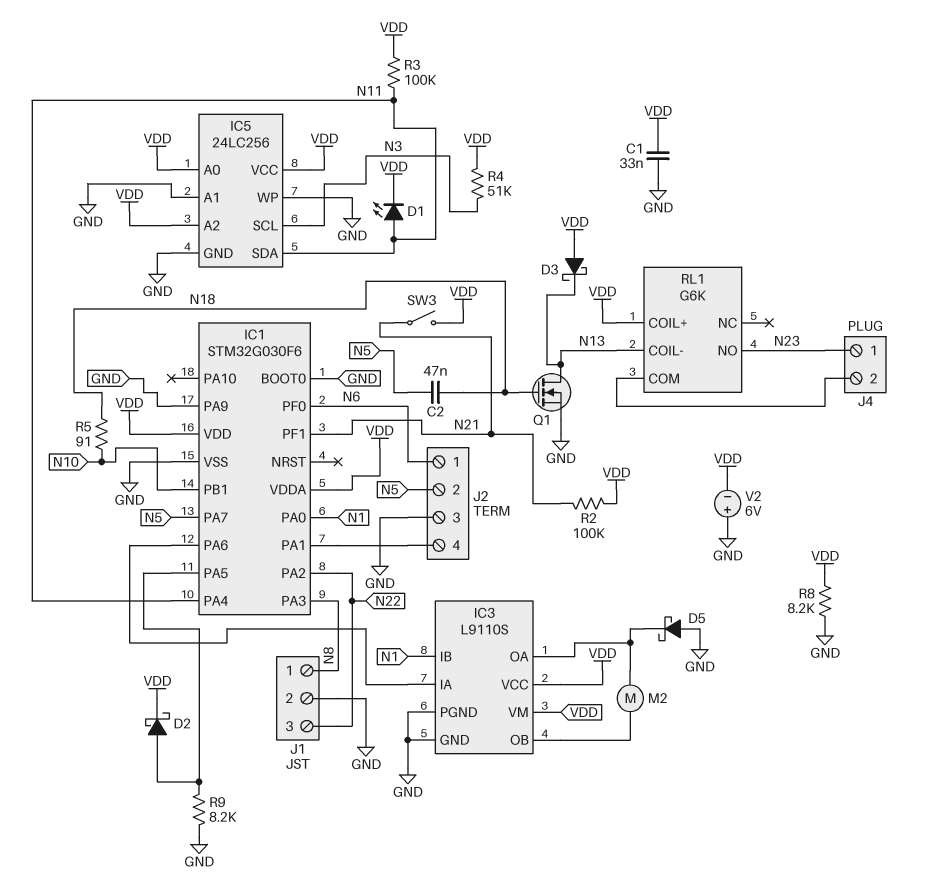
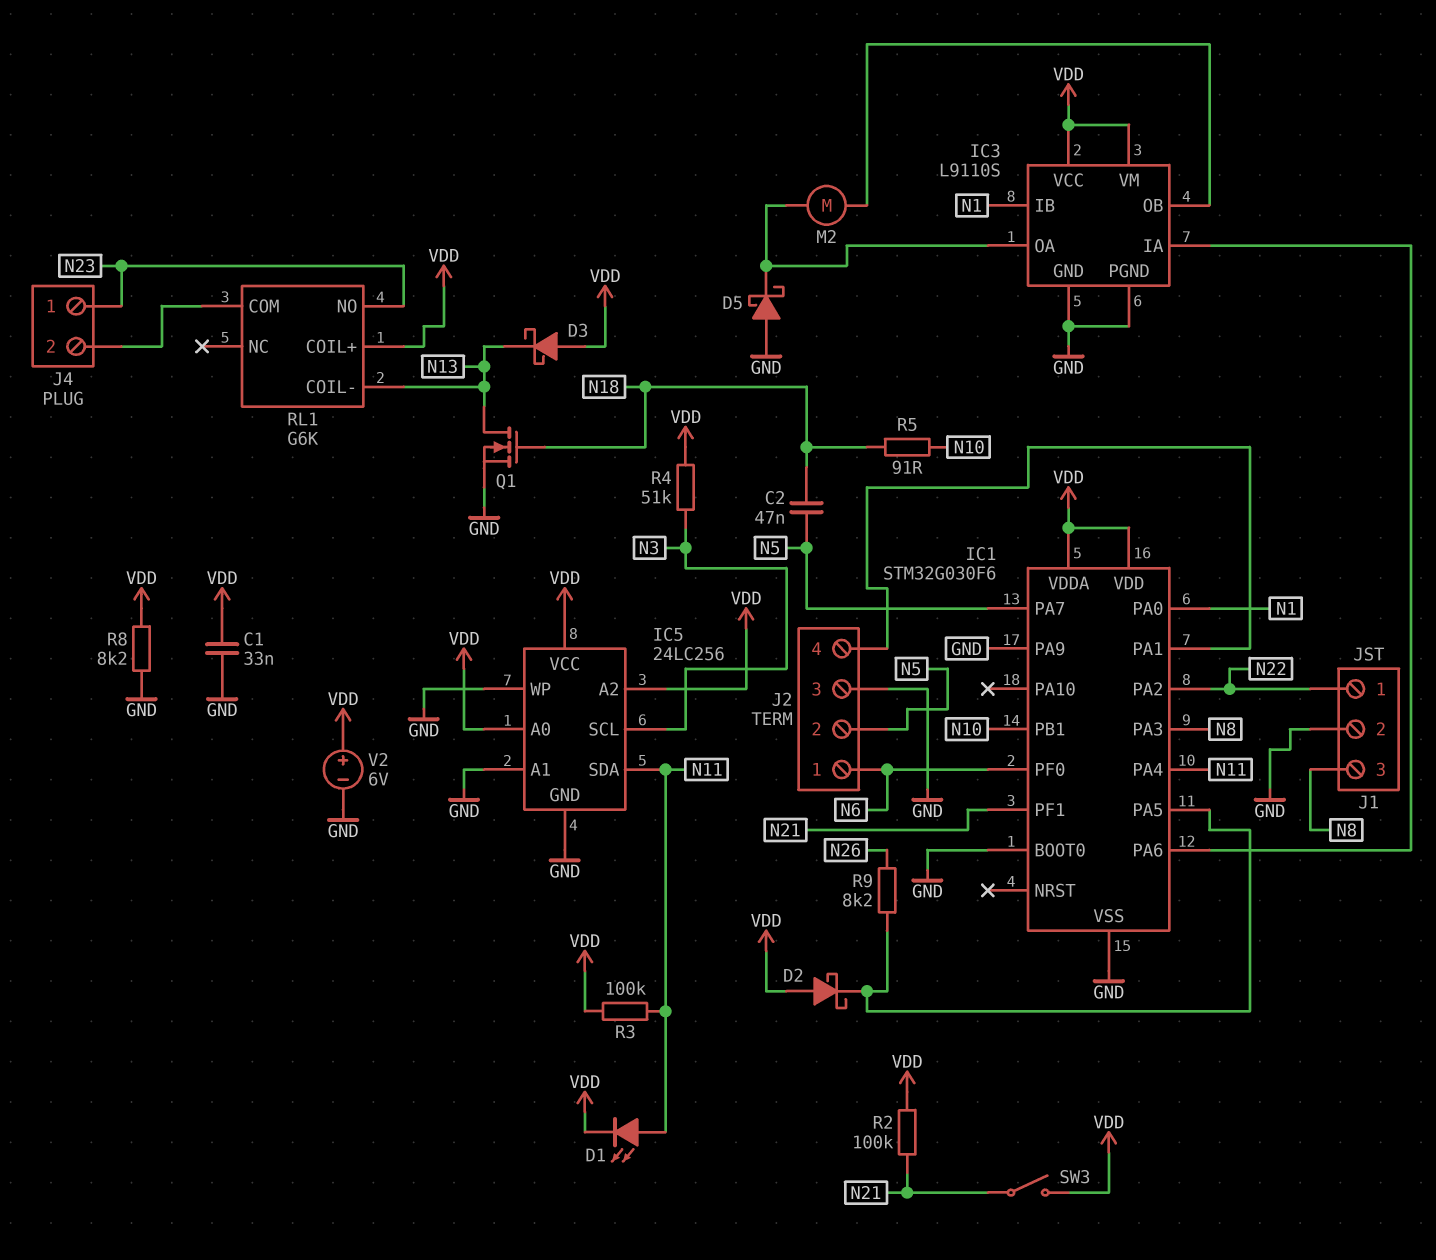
D2: schottky (A IC1/PA5, K VDD) -> schottky (A VDD, K IC1/PA5)
J1 pin 1: N8 -> N22
J1 pin 3: N22 -> N8
R9: 8.2k (GND, IC1/PA5) -> 8.2k (IC1/PA5, N26)
V2: 6V (plus GND, minus VDD) -> 6V (plus VDD, minus GND)

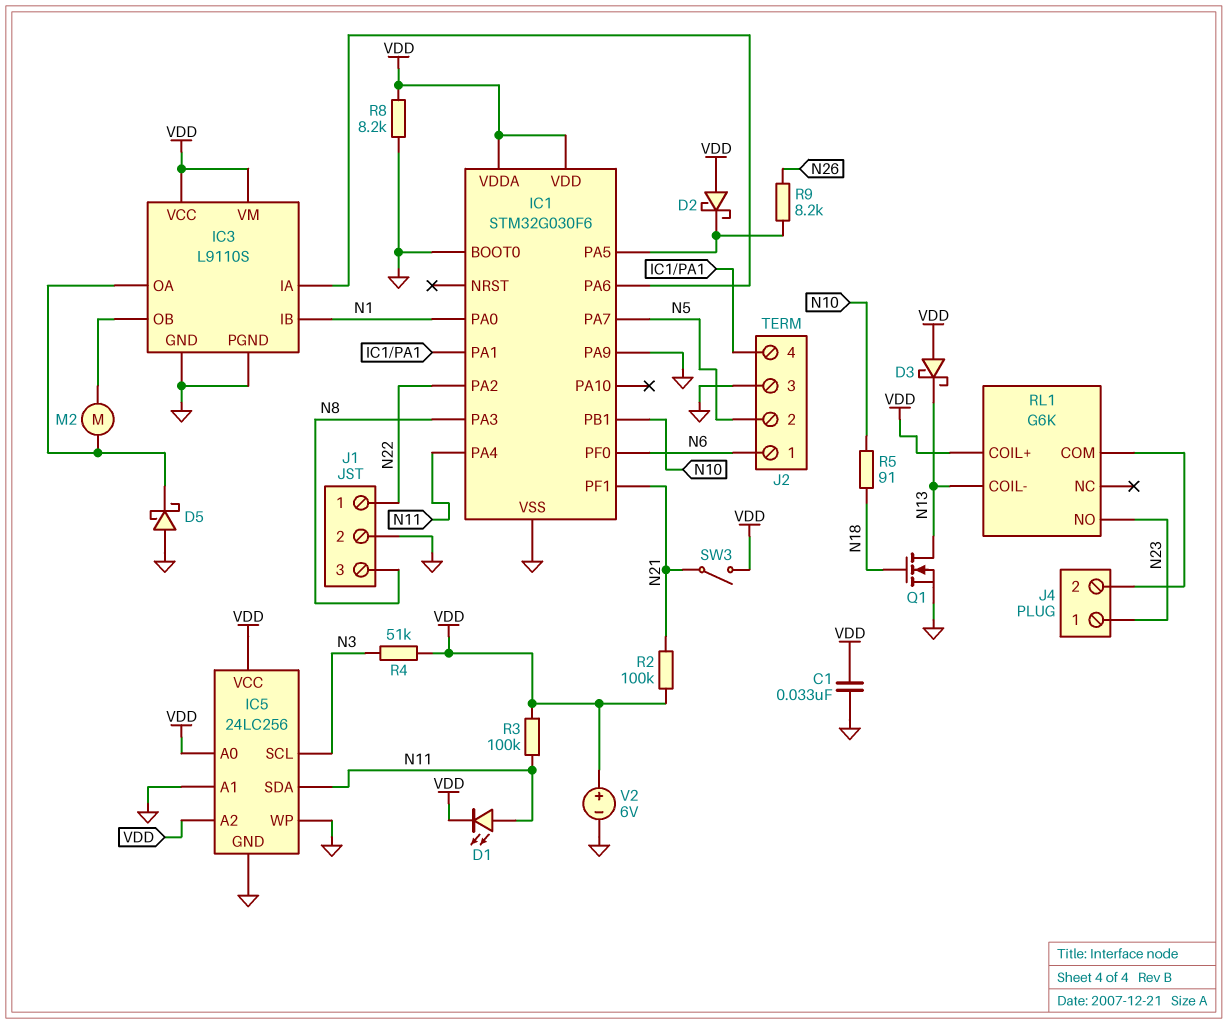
C2: 47nF (N5, N18) -> none

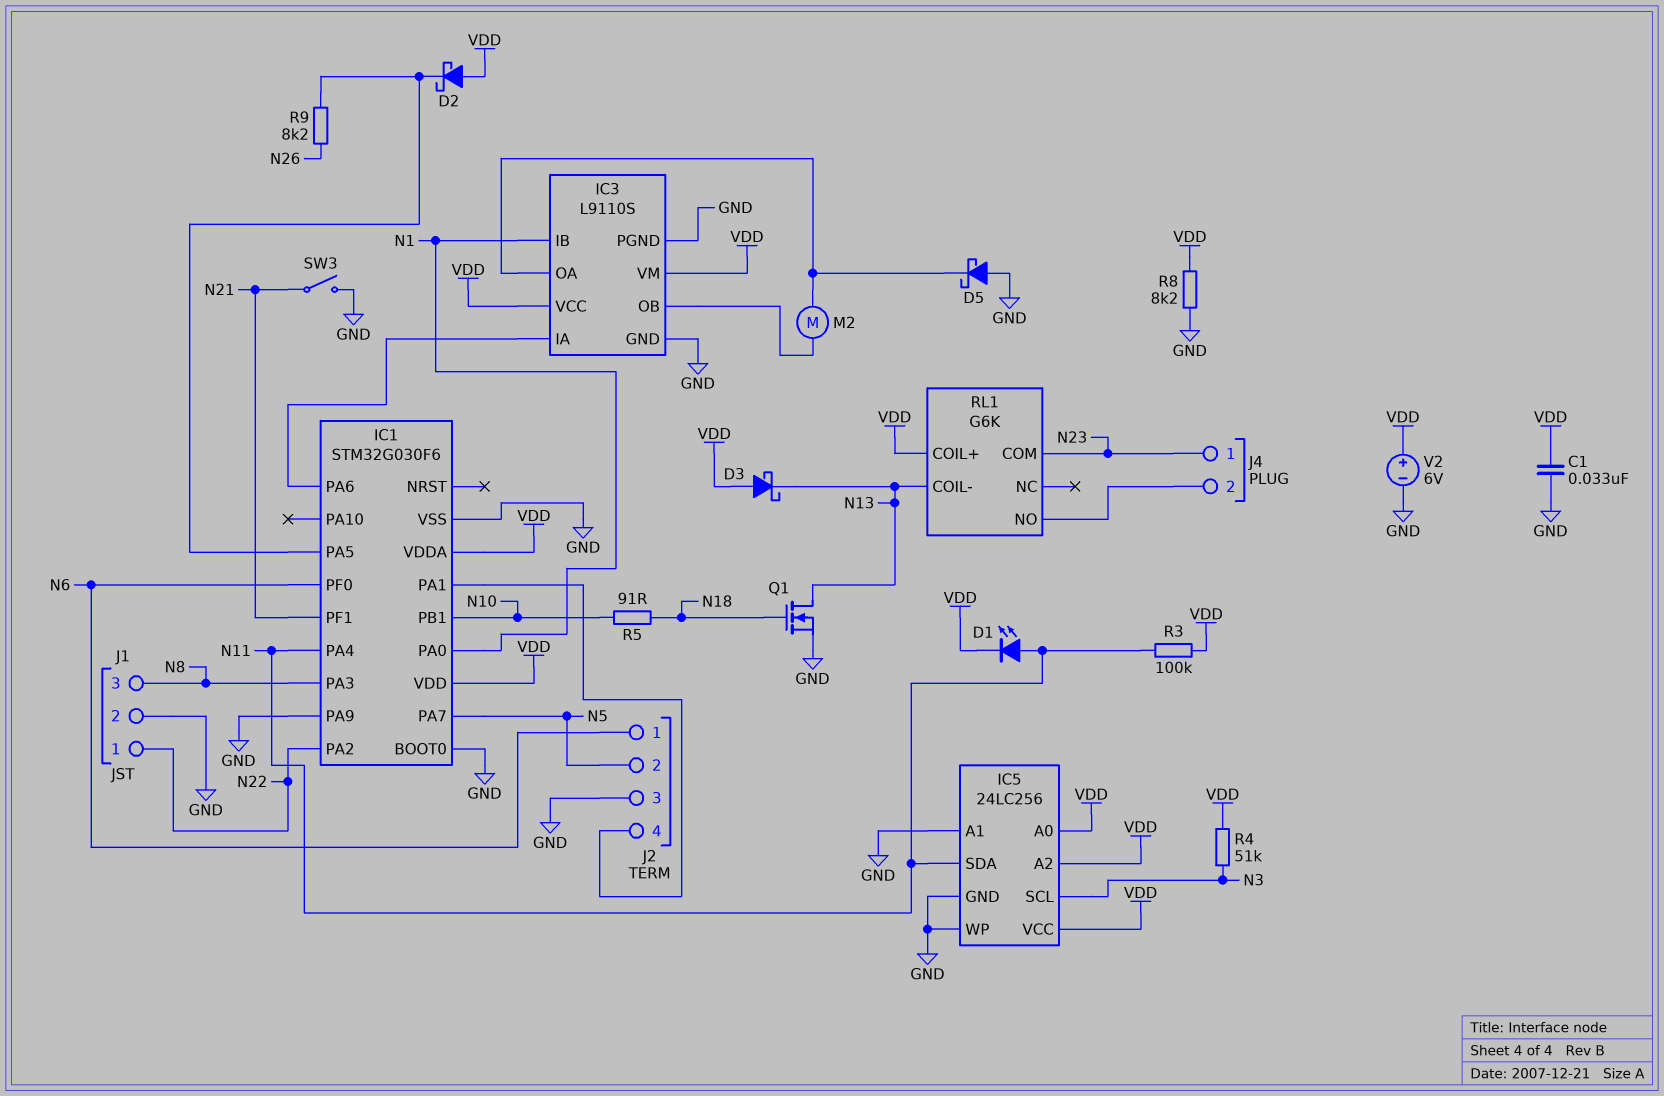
R2: 100k (N21, VDD) -> none
RL1 pin COM: J4/2 -> N23
RL1 pin NO: N23 -> J4/2
SW3: switch (N21, VDD) -> switch (GND, N21)

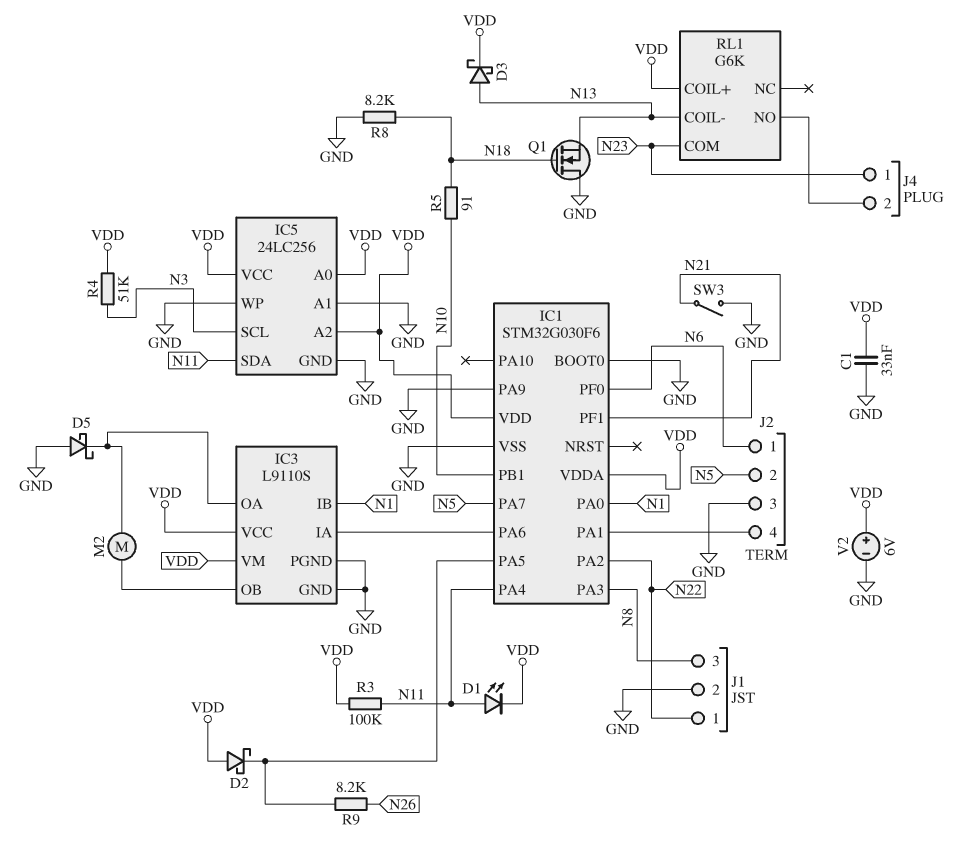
D3: schottky (A VDD, K N13) -> schottky (A N13, K VDD)
Q1: NMOS (G N18, D N13, S GND) -> NMOS (G N18, D GND, S N13)
R8: 8.2k (GND, VDD) -> 8.2k (GND, N18)

